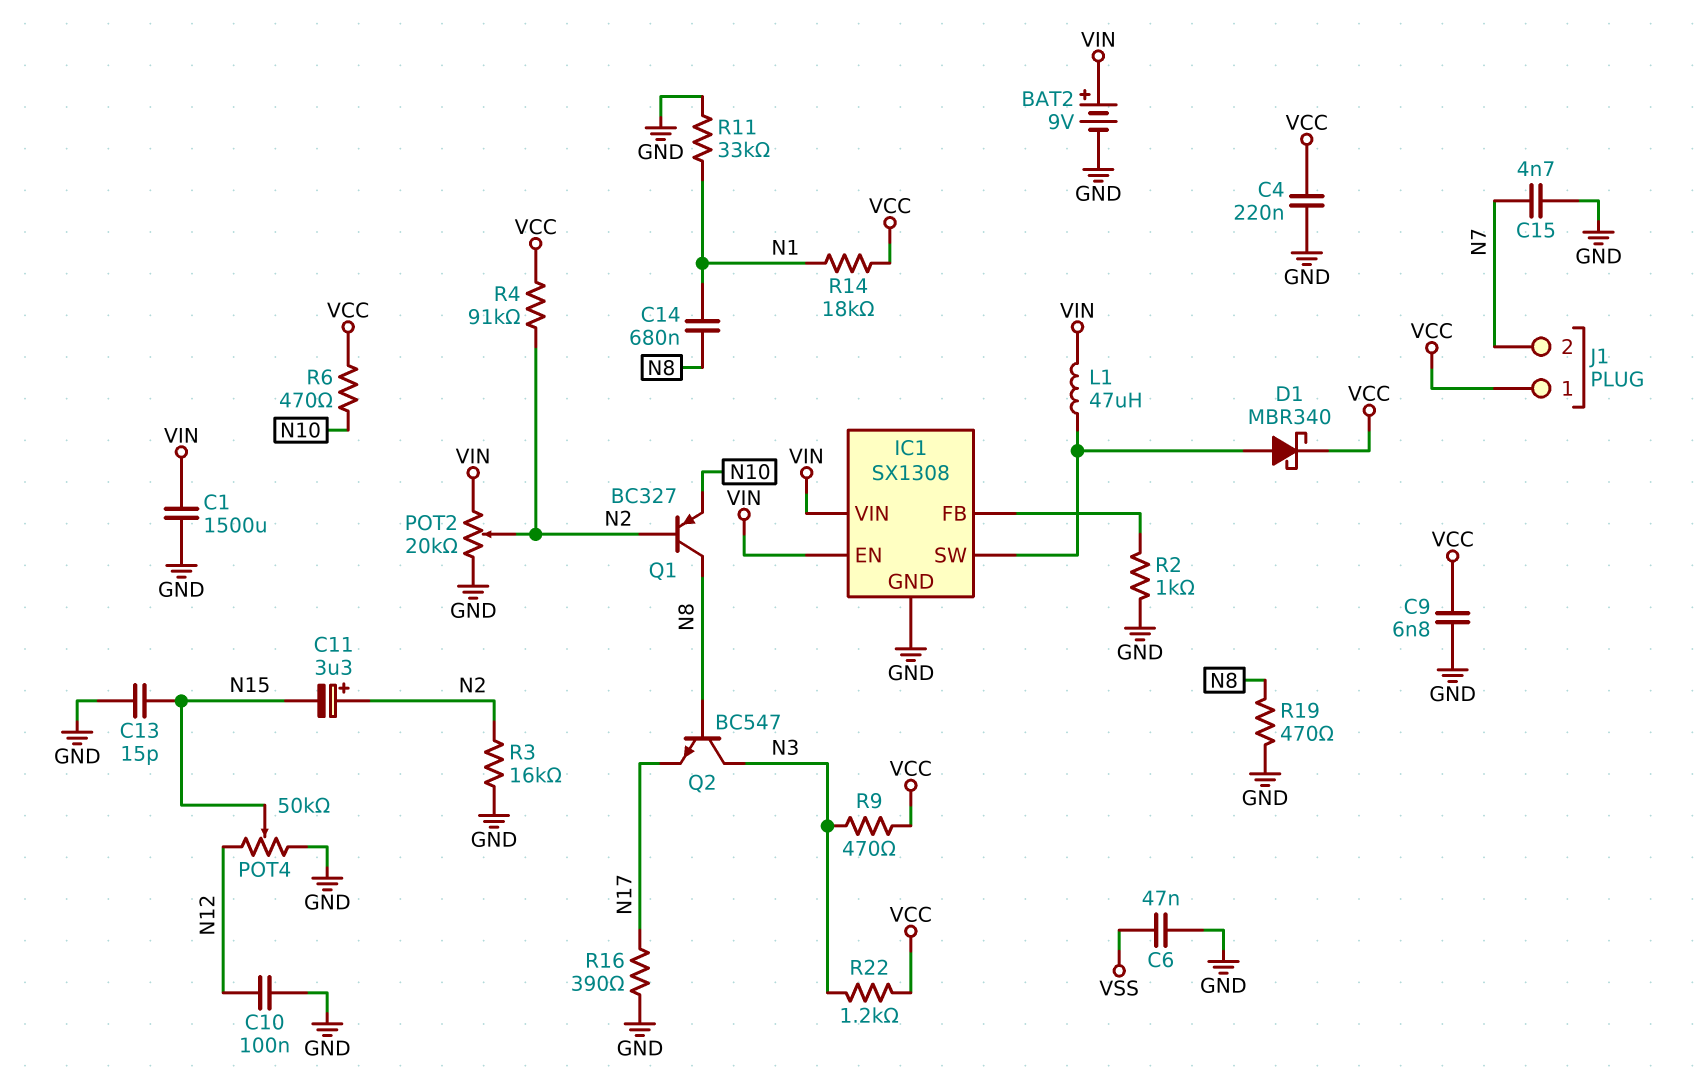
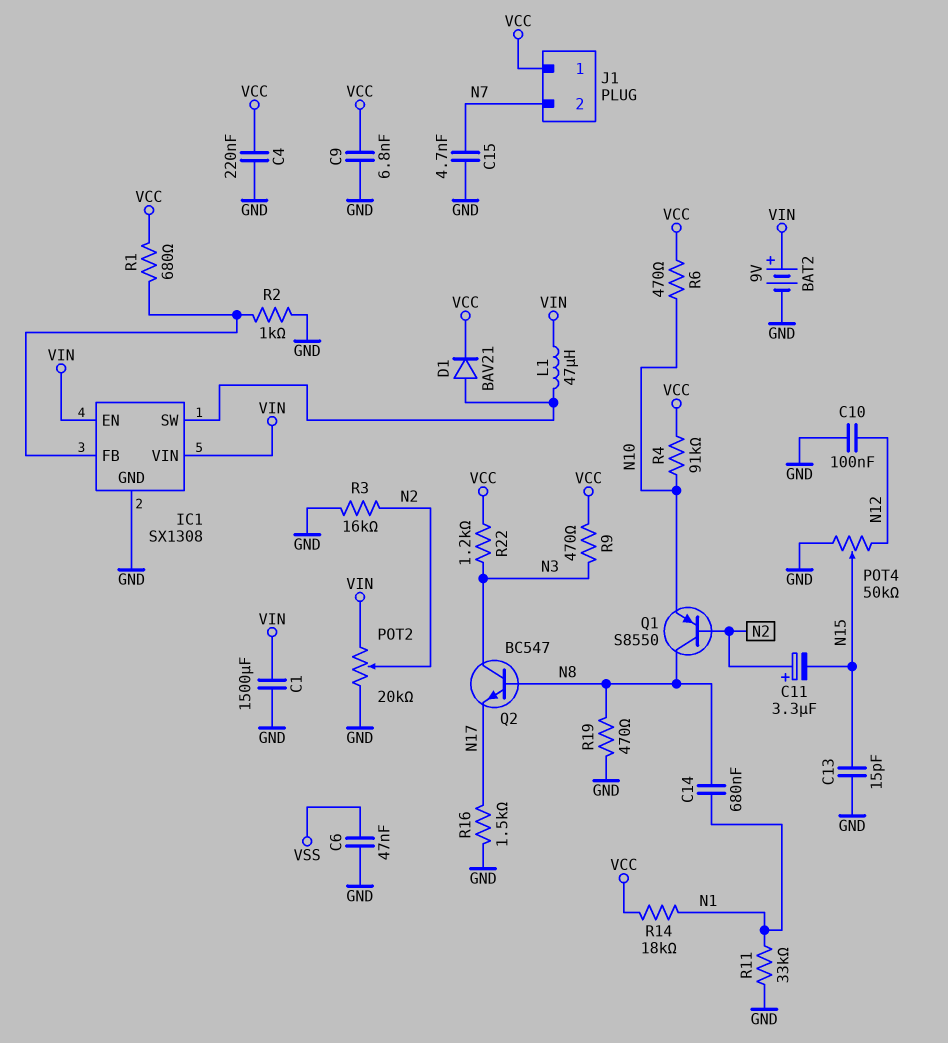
D1: schottky MBR340 (A IC1/SW, K VCC) -> diode BAV21 (A IC1/SW, K VCC)
Q1: PNP BC327 (B N2, C N8, E N10) -> PNP S8550 (B N2, C N8, E N10)
R1: none -> 680 (IC1/FB, VCC)
R4: 91k (N2, VCC) -> 91k (N10, VCC)
R16: 390 (GND, N17) -> 1.5k (GND, N17)

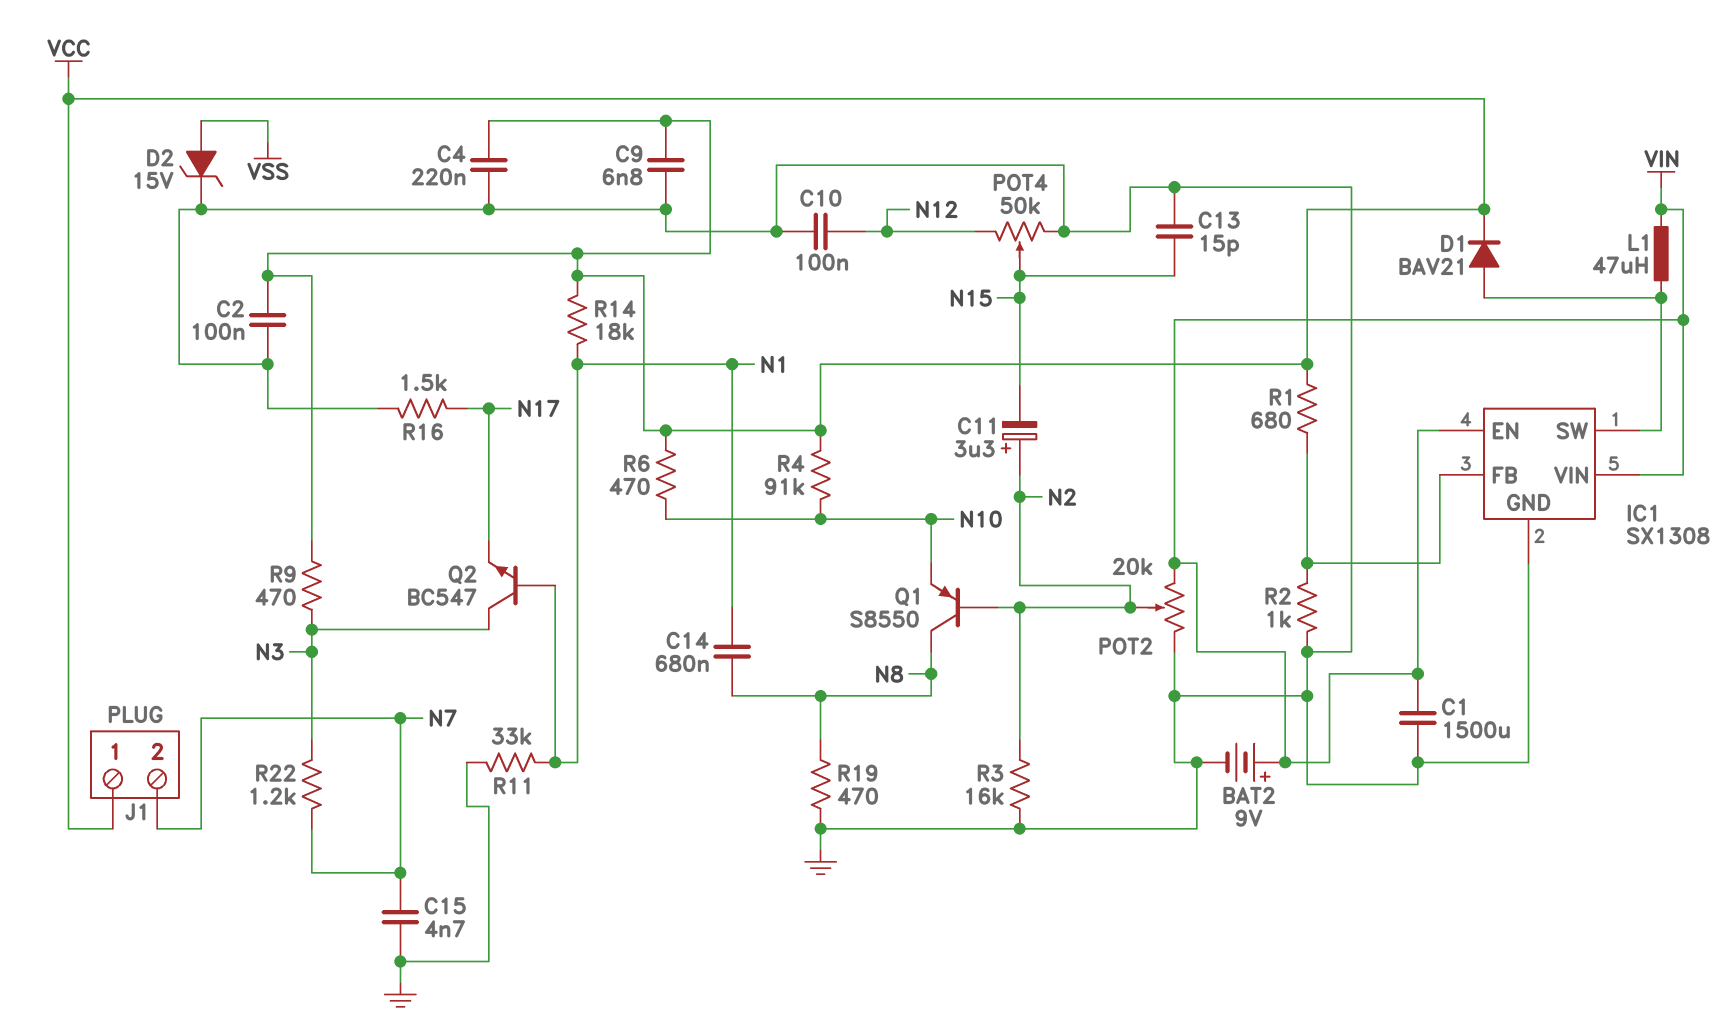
C2: none -> 100nF (GND, VCC)
C6: 47nF (GND, VSS) -> none
D2: none -> zener 15V (A VSS, K GND)
Q2: NPN BC547 (B N8, C N3, E N17) -> NPN BC547 (B N1, C N3, E N17)
R22: 1.2k (N3, VCC) -> 1.2k (N3, N7)

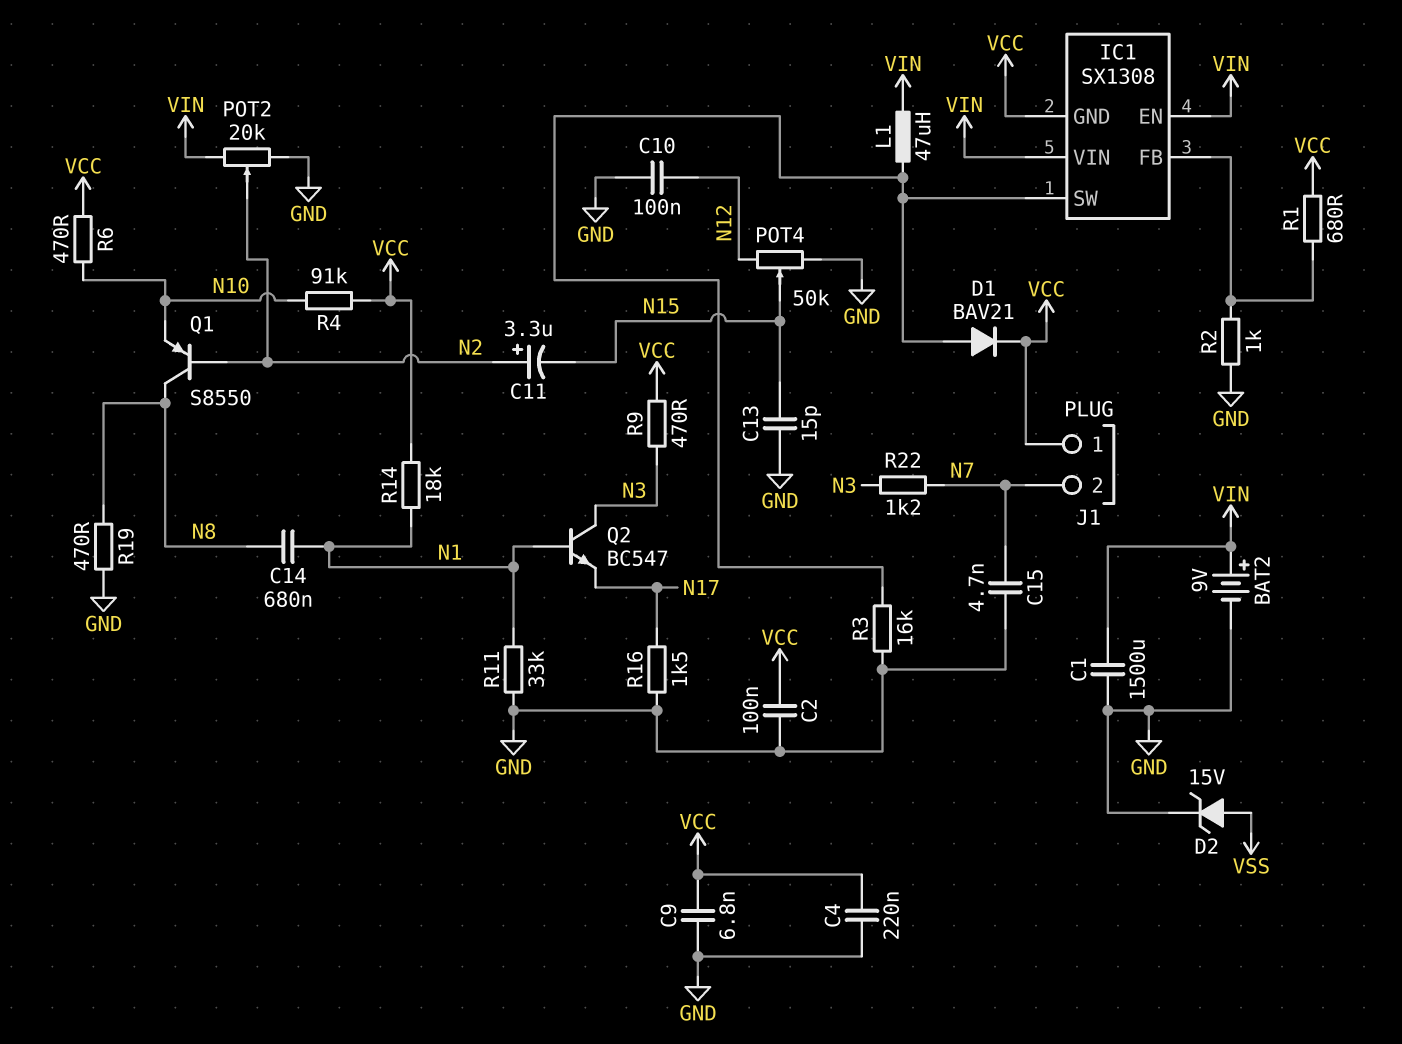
IC1 pin GND: GND -> VCC
R3: 16k (GND, N2) -> 16k (GND, IC1/SW)

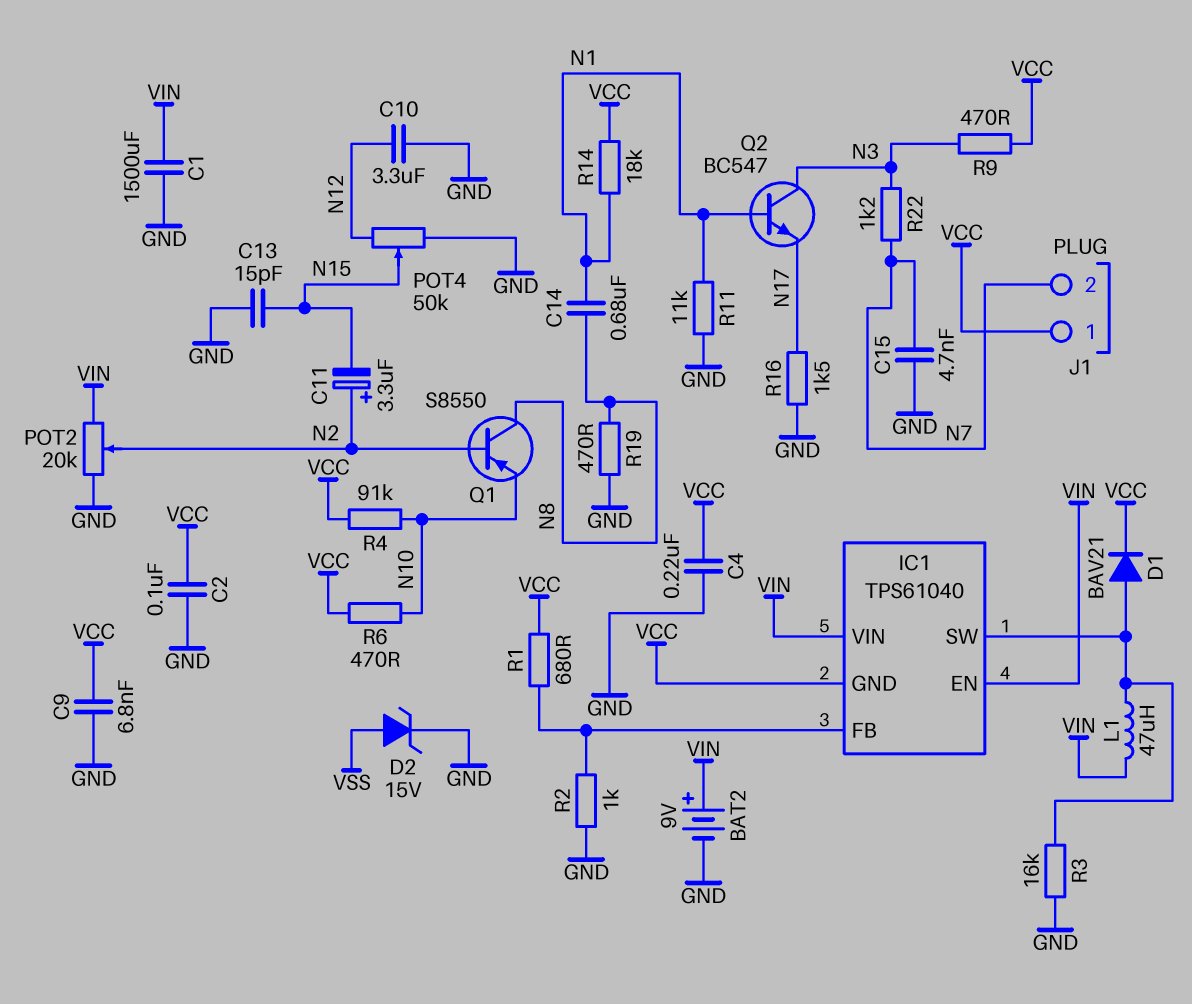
C10: 100nF (GND, N12) -> 3.3uF (GND, N12)
IC1: SX1308 -> TPS61040
R11: 33k (GND, N1) -> 11k (GND, N1)

